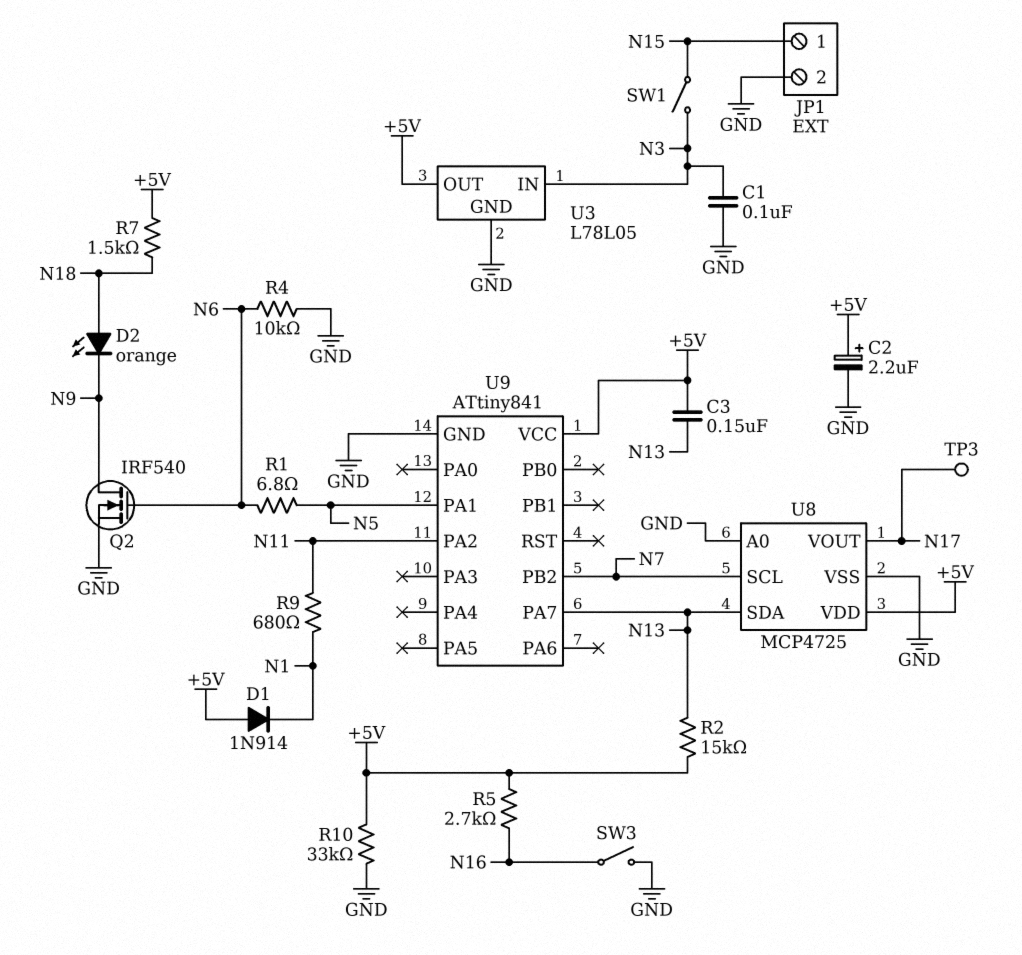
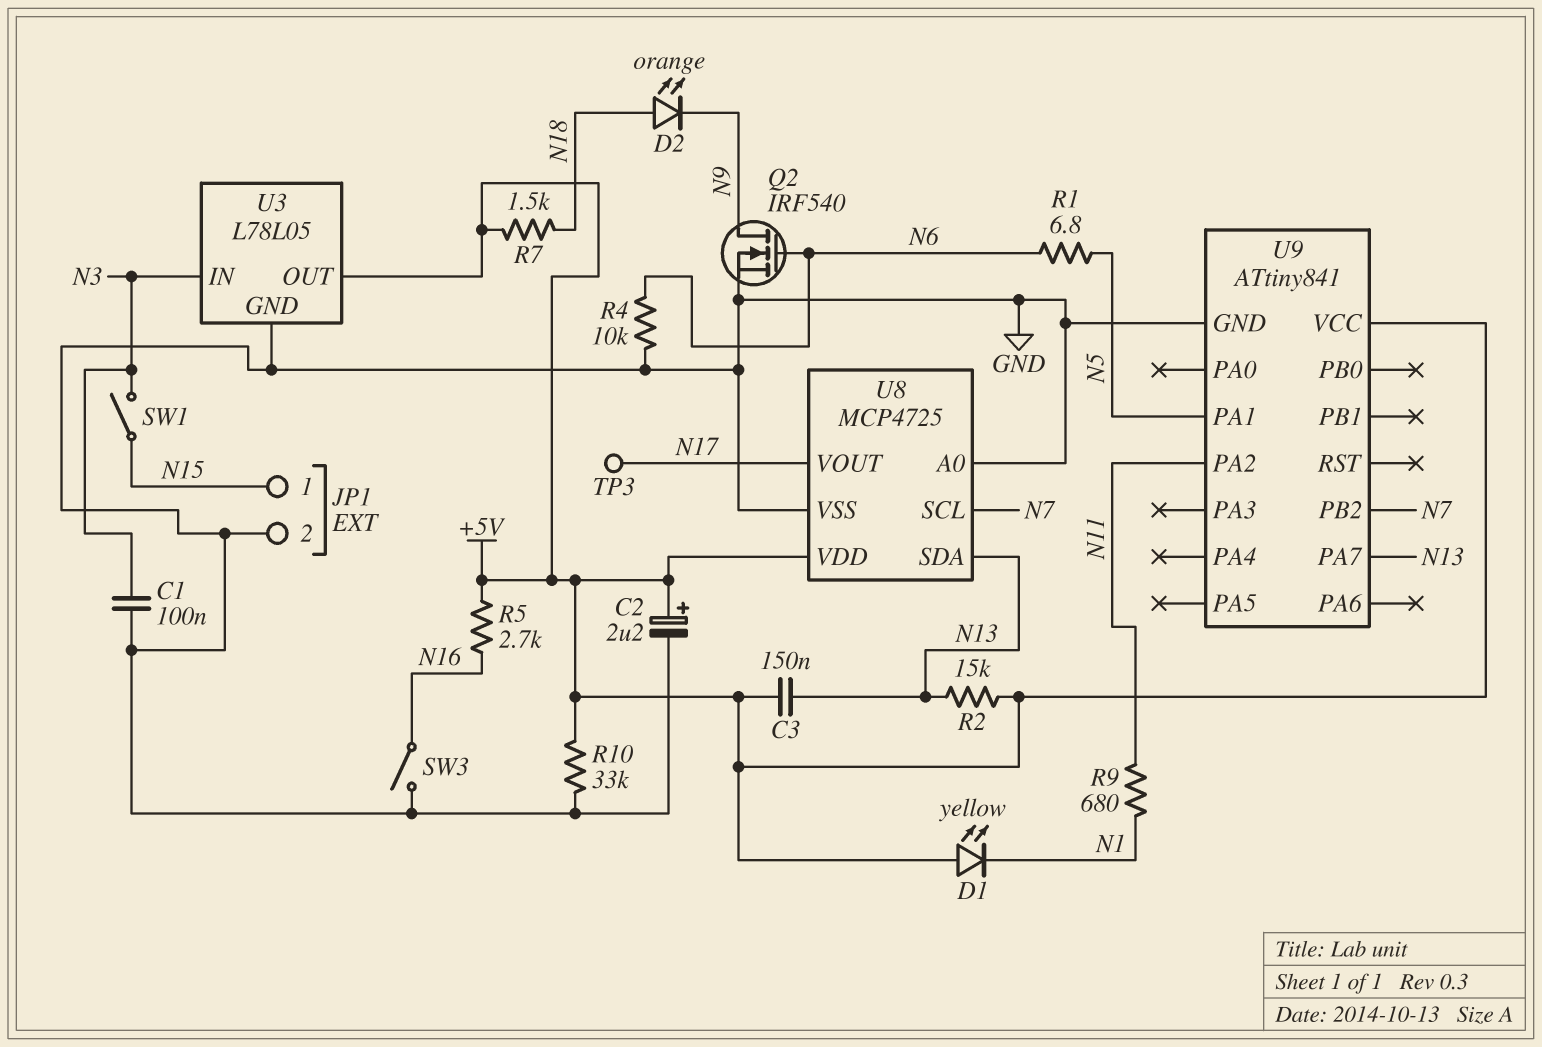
D1: diode 1N914 (A +5V, K N1) -> LED yellow (A +5V, K N1)

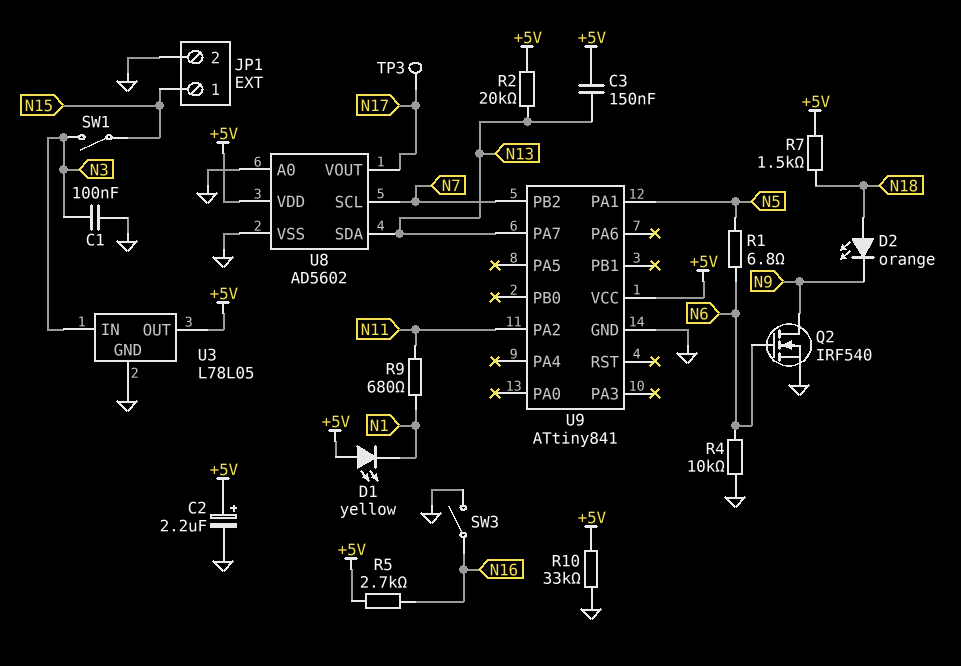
R2: 15k (+5V, N13) -> 20k (+5V, N13)
U8: MCP4725 -> AD5602

